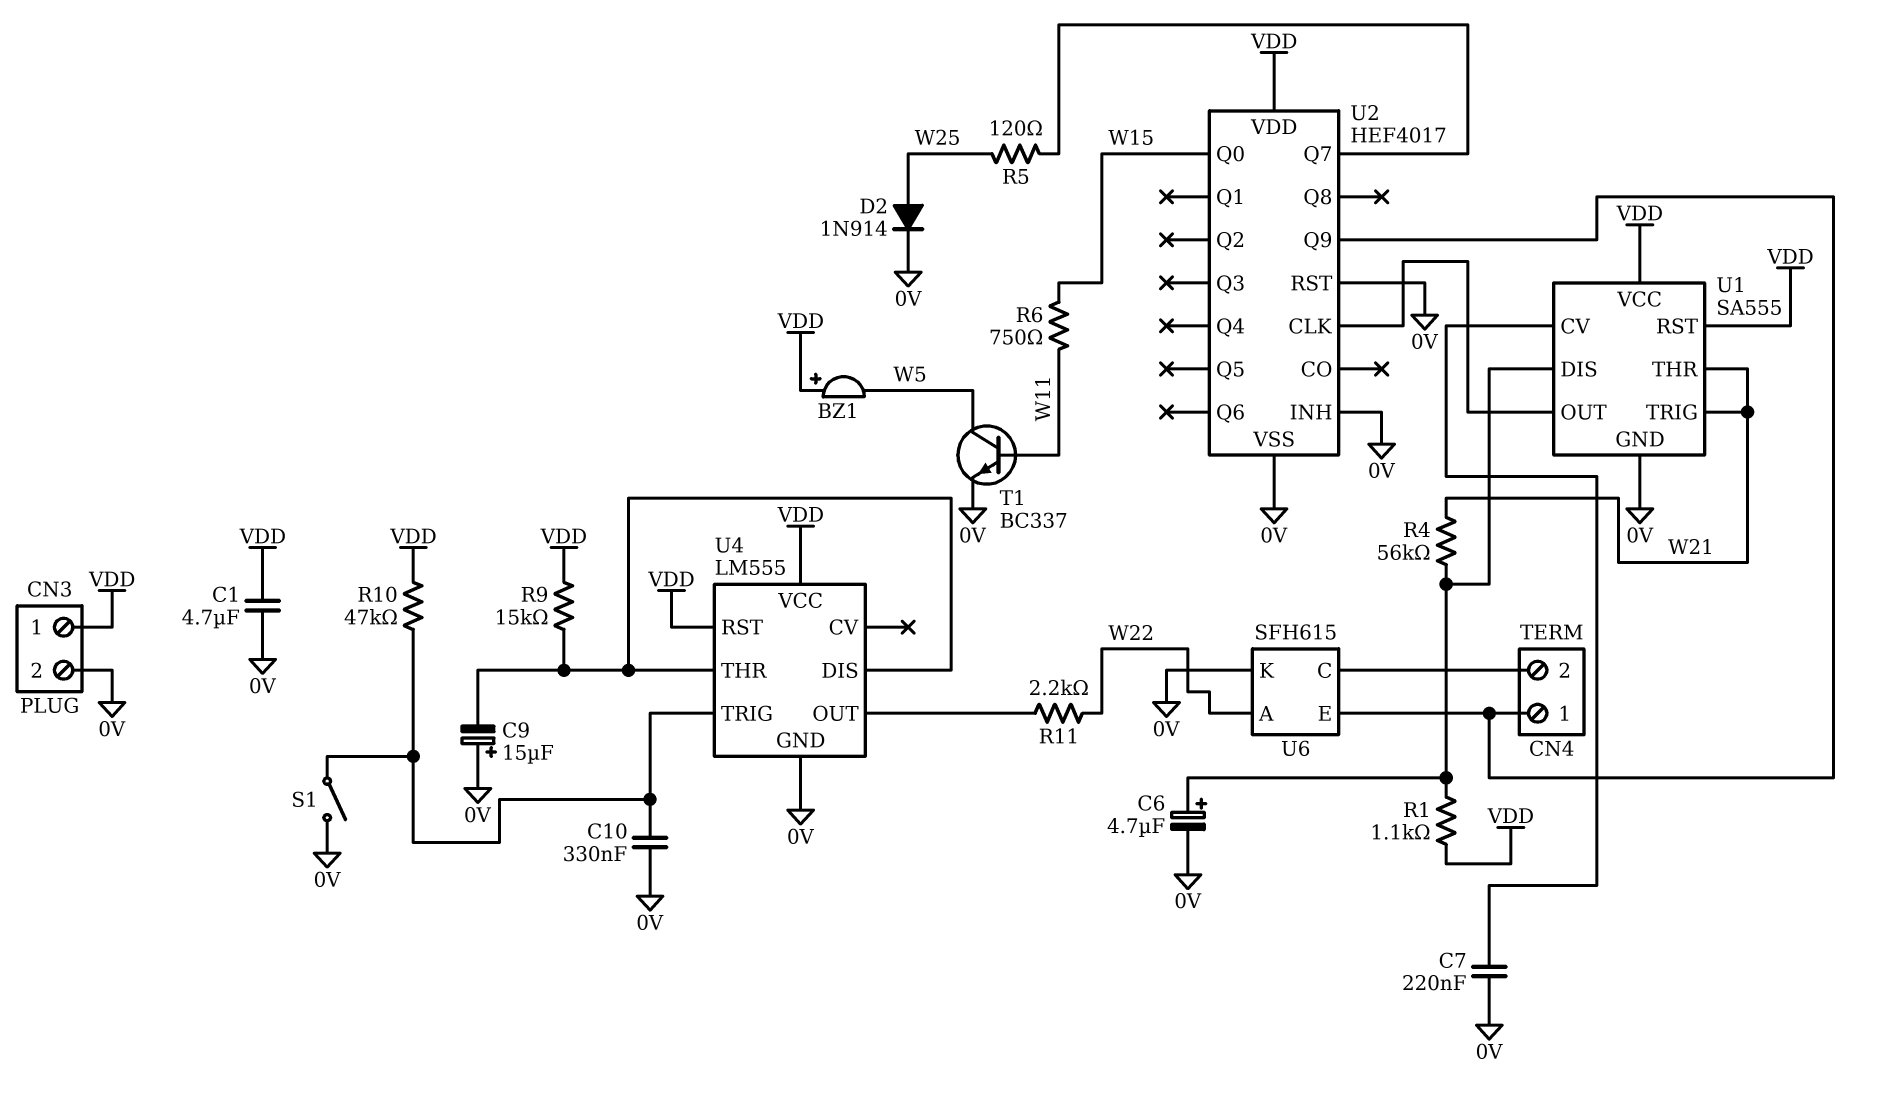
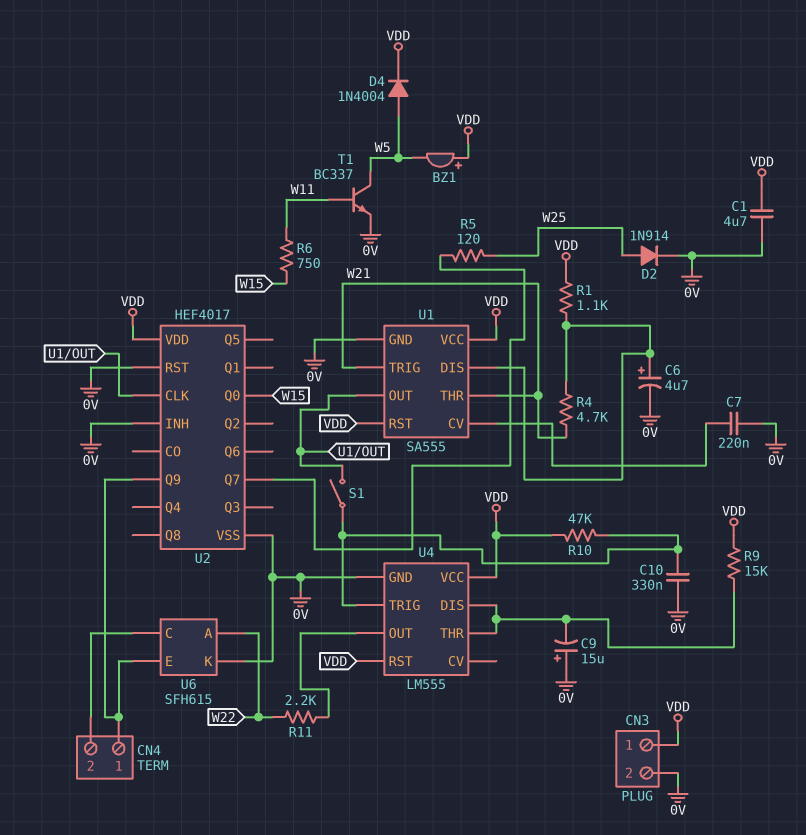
D4: none -> diode 1N4004 (A W5, K VDD)
R4: 56k (U1/DIS, W21) -> 4.7k (U1/DIS, W21)
S1: switch (0V, U4/TRIG) -> switch (U1/OUT, U4/TRIG)

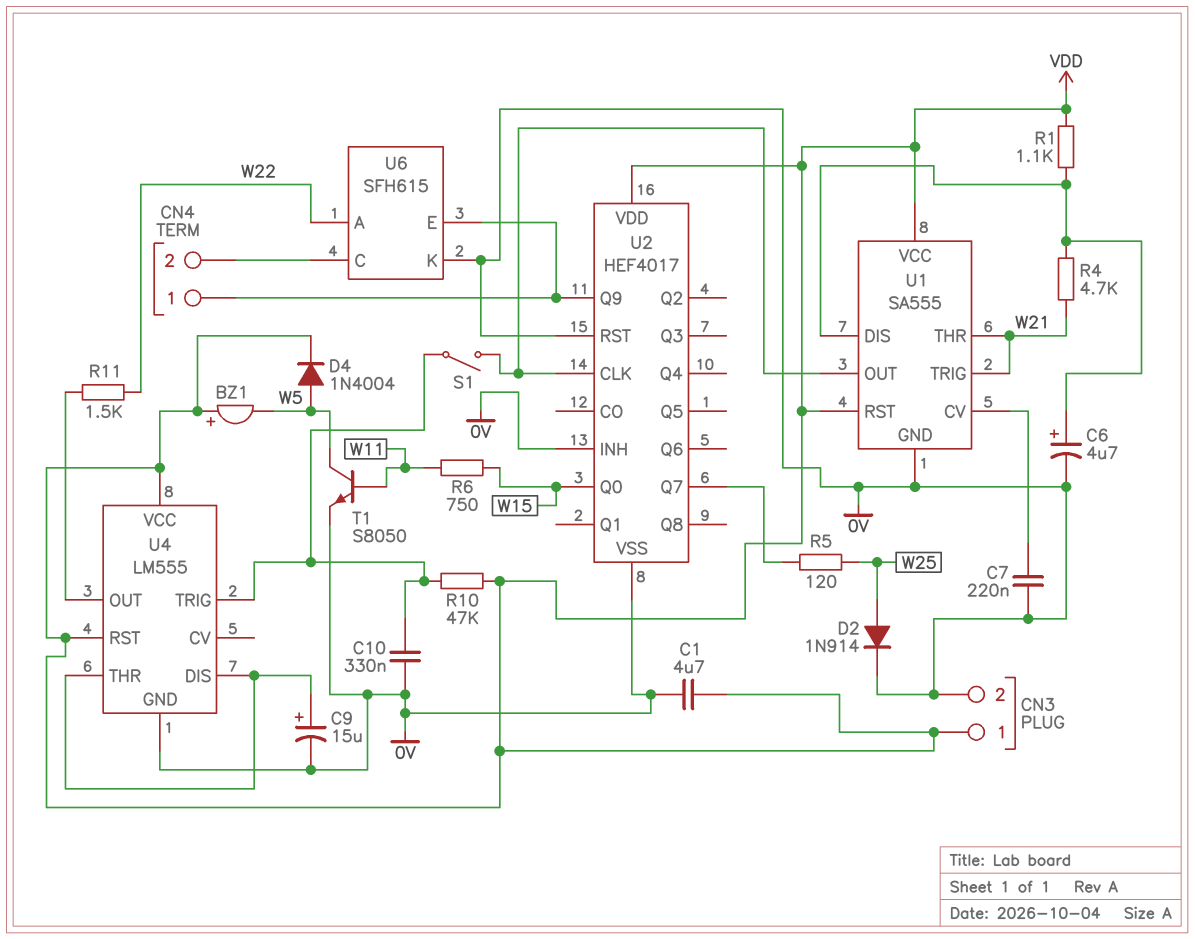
C9: 15uF (plus 0V, minus U4/DIS) -> 15uF (plus U4/DIS, minus 0V)
R9: 15k (U4/DIS, VDD) -> none
R11: 2.2k (U4/OUT, W22) -> 1.5k (U4/OUT, W22)
T1: NPN BC337 (B W11, C W5, E 0V) -> NPN S8050 (B W11, C W5, E 0V)

